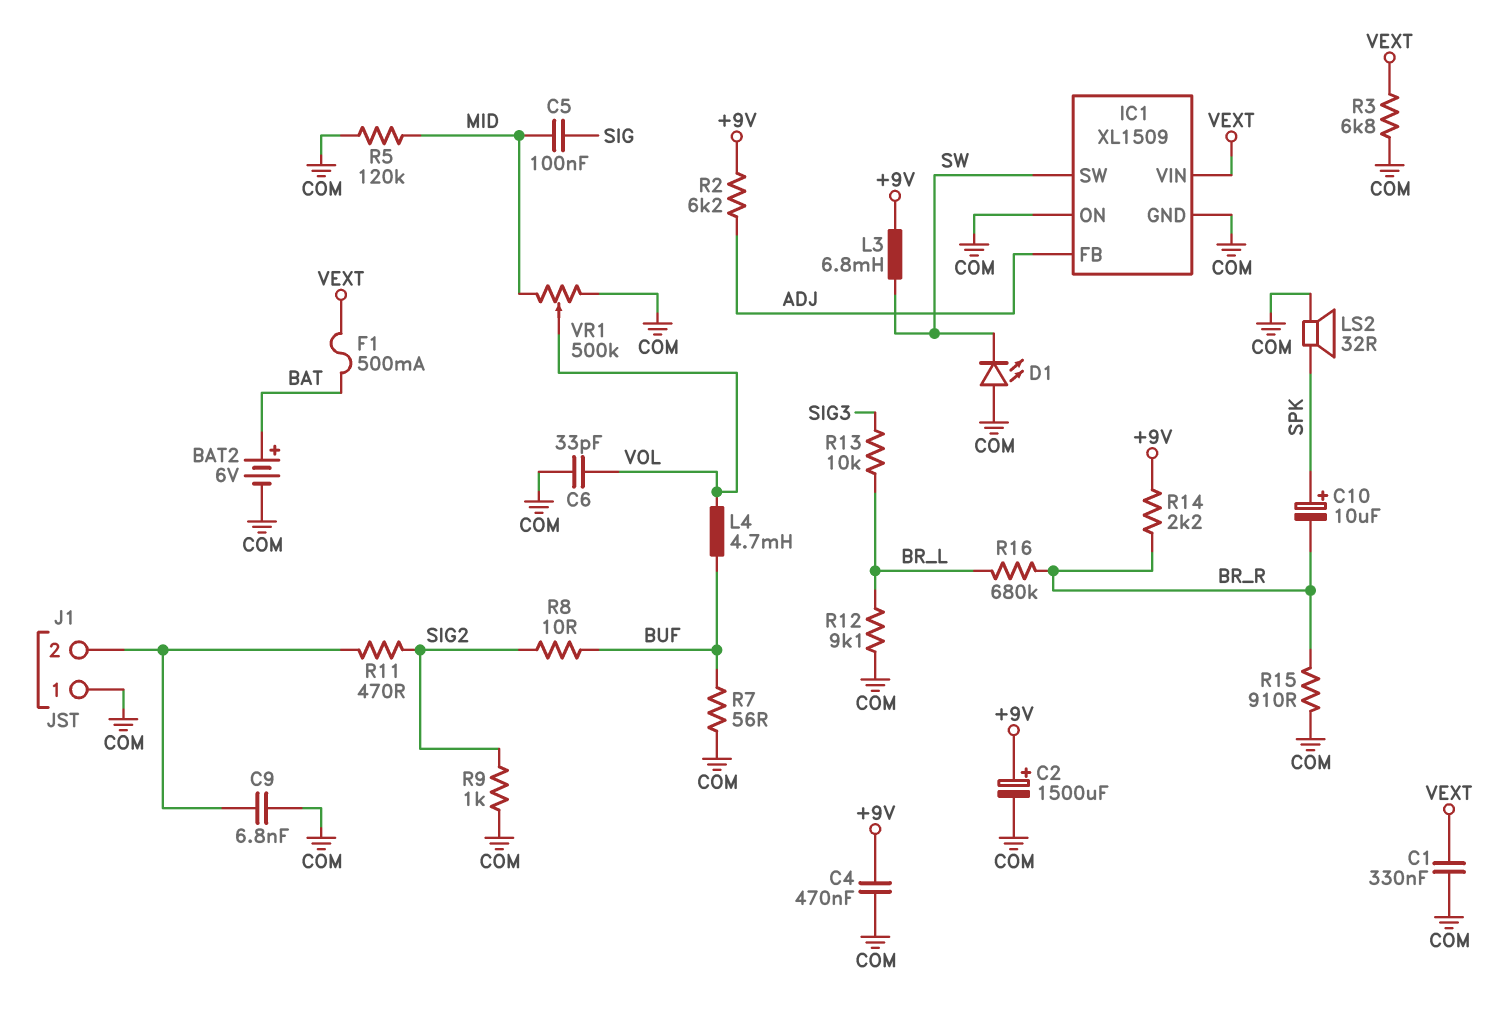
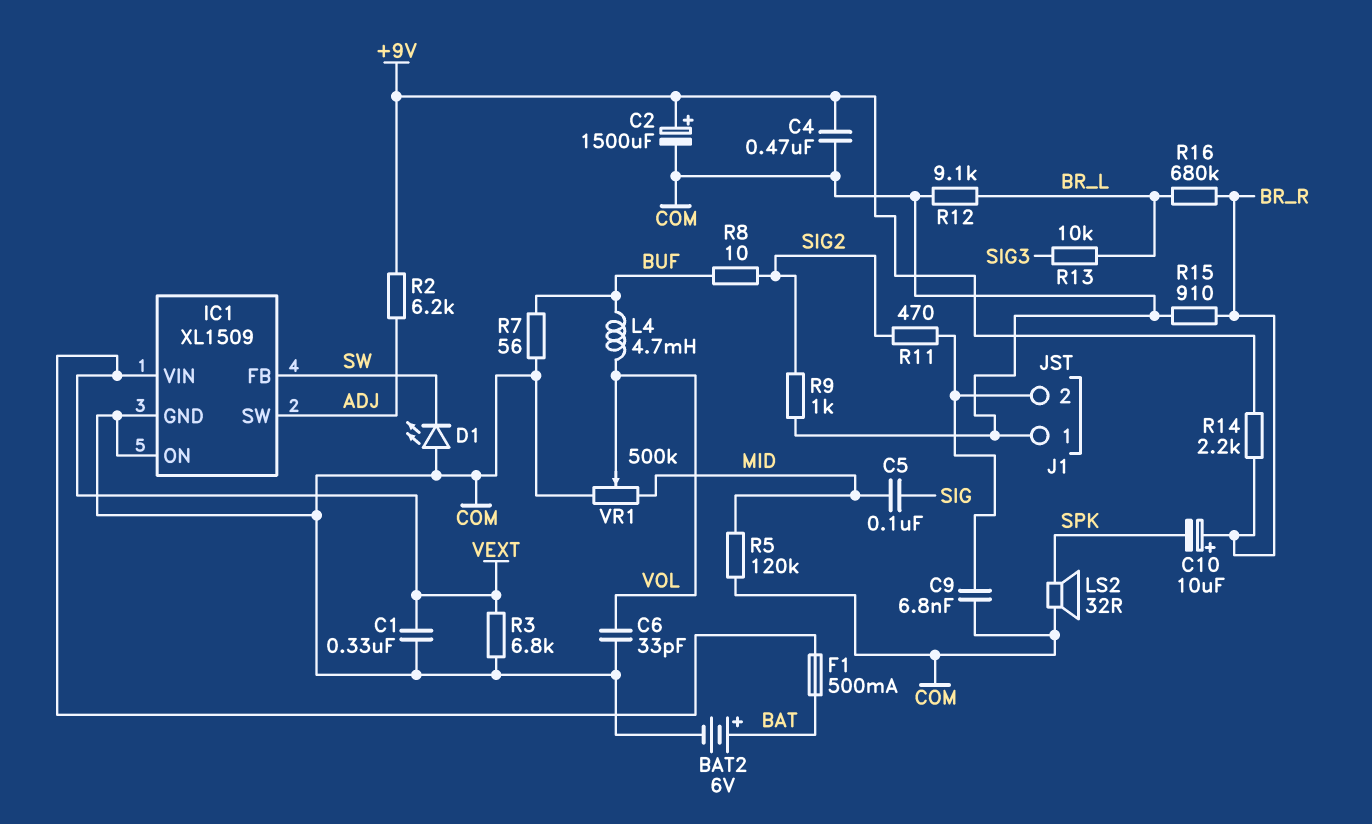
C10: 10uF (plus SPK, minus BR_R) -> 10uF (plus BR_R, minus SPK)
IC1 pin FB: ADJ -> SW
IC1 pin SW: SW -> ADJ
L3: 6.8mH (+9V, SW) -> none

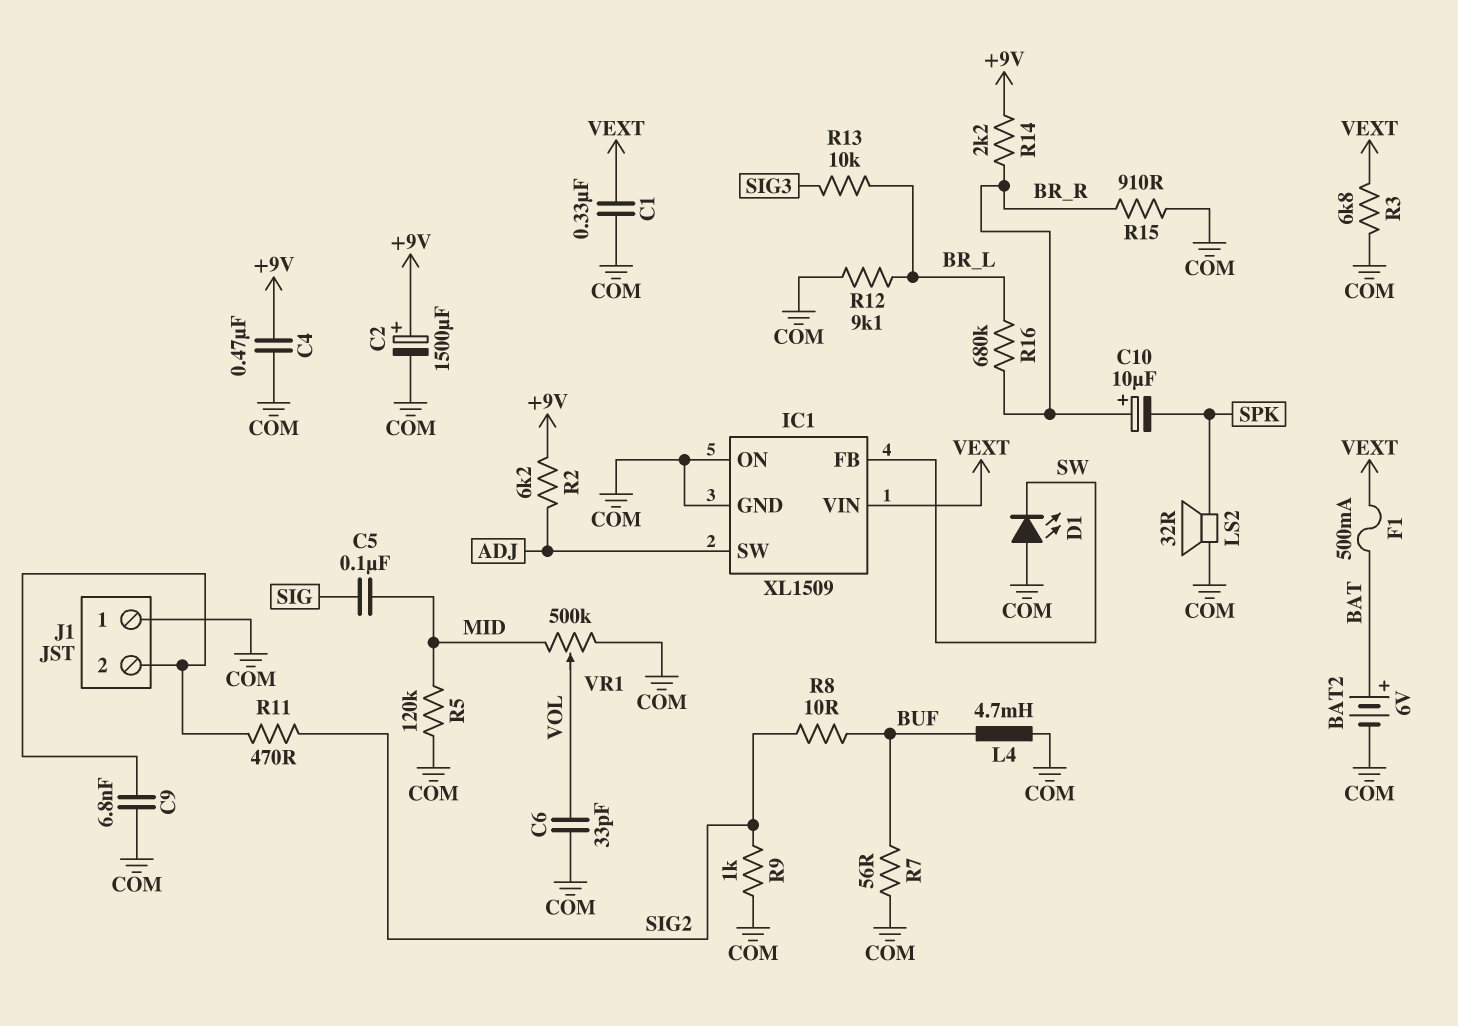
L4: 4.7mH (BUF, VOL) -> 4.7mH (BUF, COM)

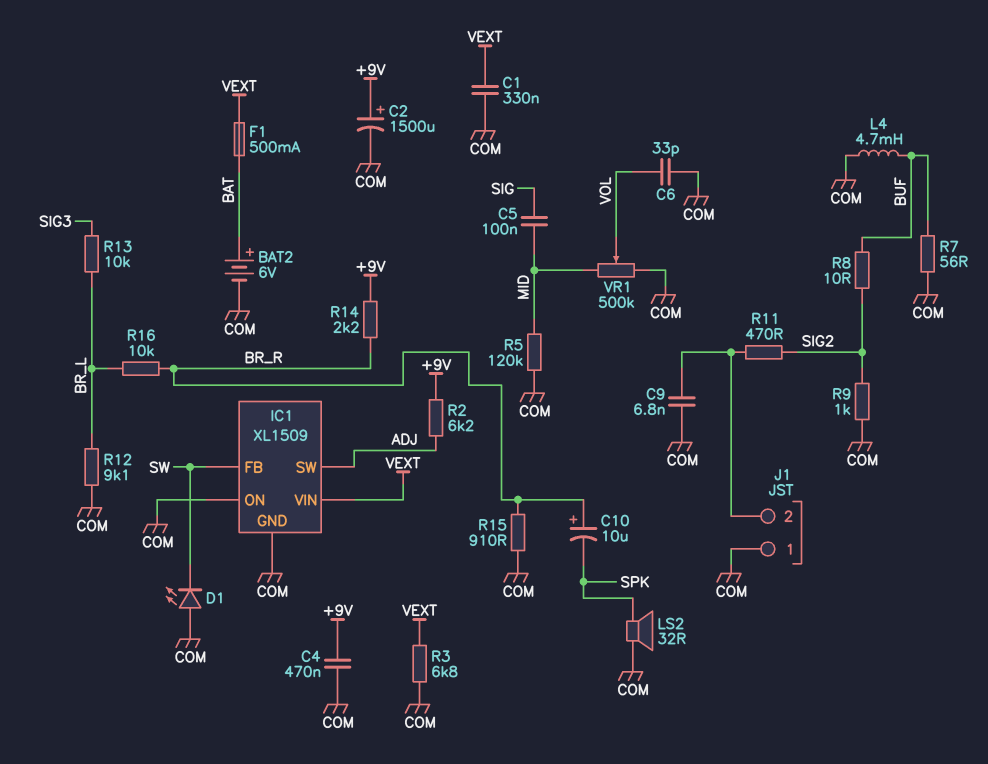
R16: 680k (BR_L, BR_R) -> 10k (BR_L, BR_R)

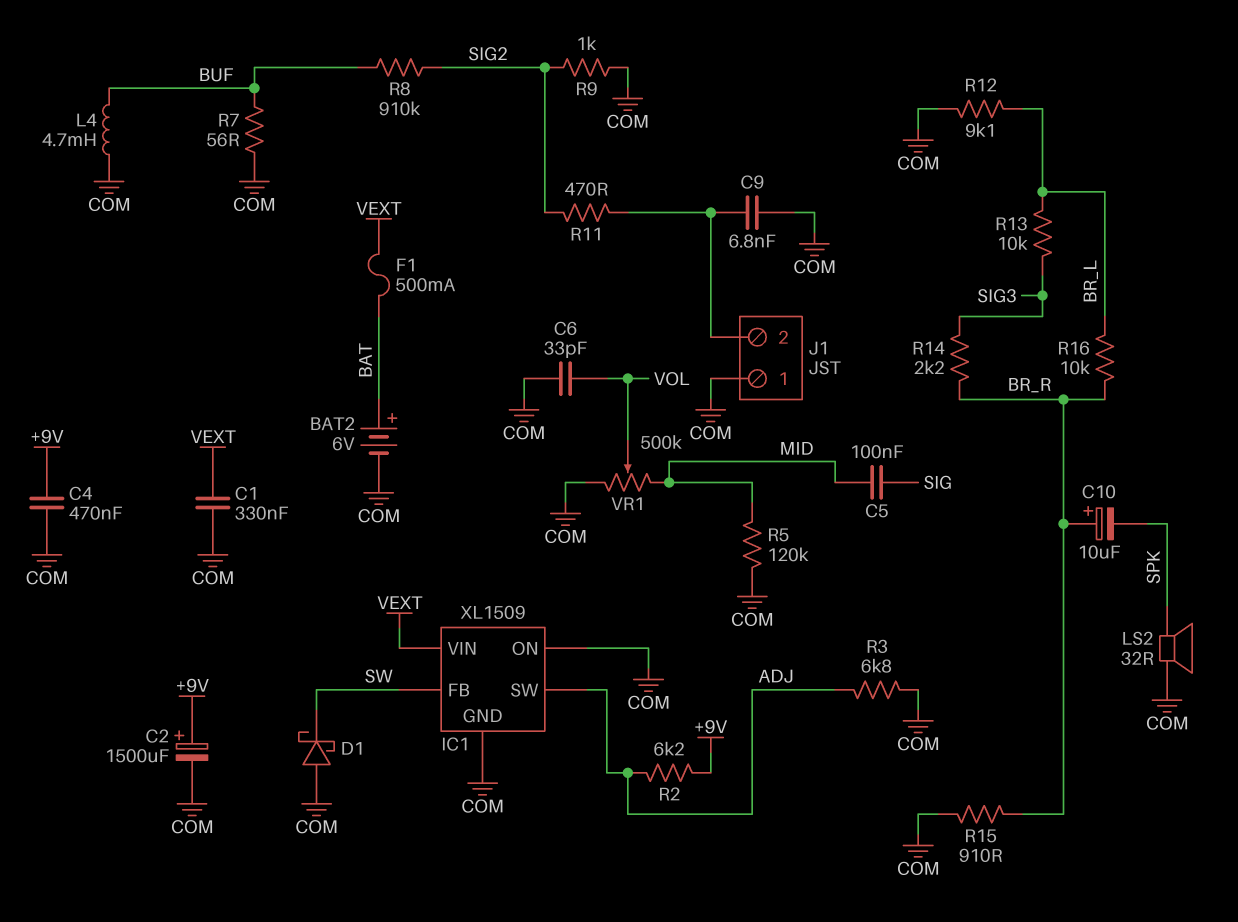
D1: LED (A COM, K SW) -> schottky (A COM, K SW)
R3: 6.8k (COM, VEXT) -> 6.8k (ADJ, COM)
R8: 10 (BUF, SIG2) -> 910k (BUF, SIG2)
R14: 2.2k (+9V, BR_R) -> 2.2k (BR_R, SIG3)

